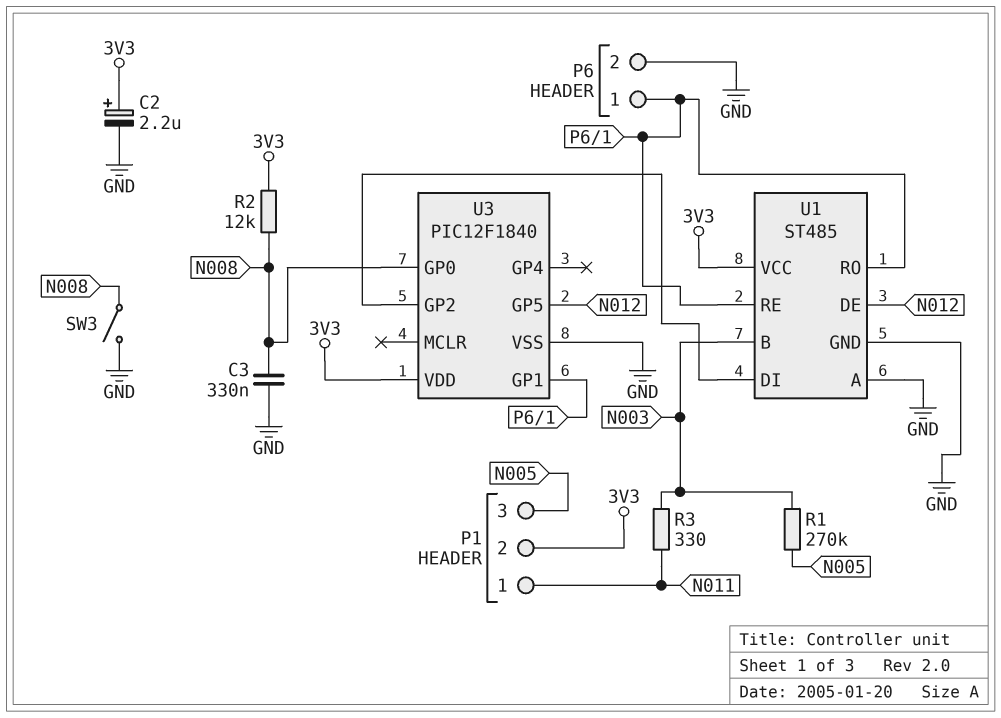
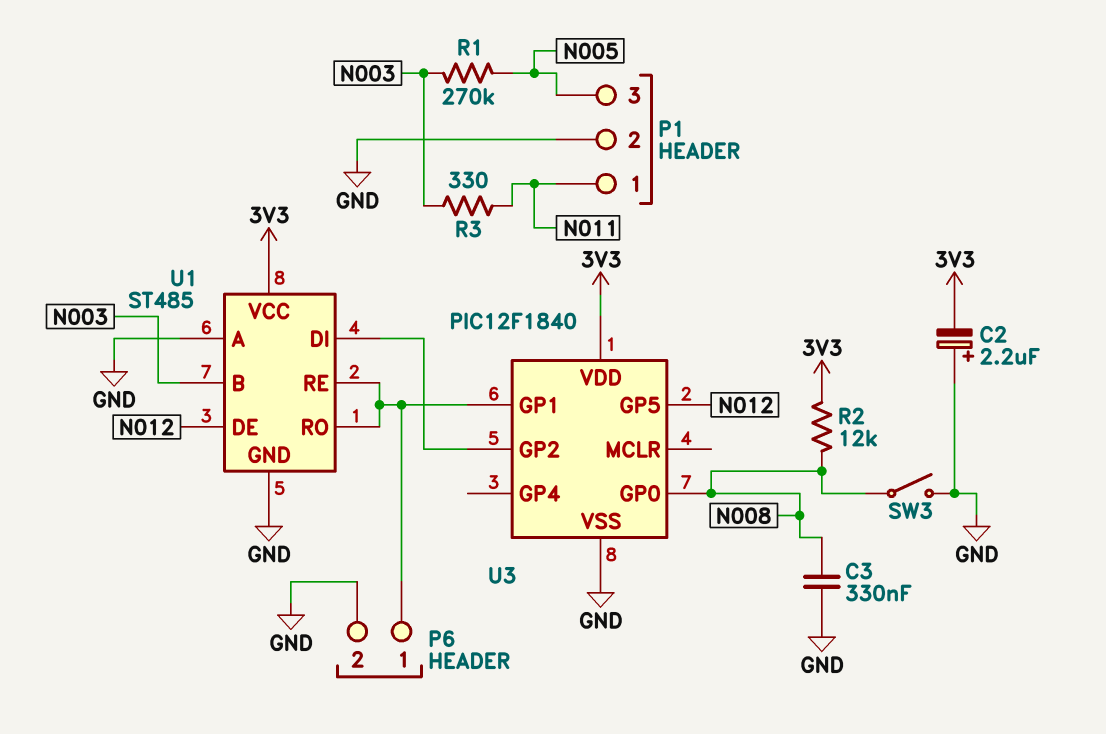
C2: 2.2uF (plus 3V3, minus GND) -> 2.2uF (plus GND, minus 3V3)
P1 pin 2: 3V3 -> GND

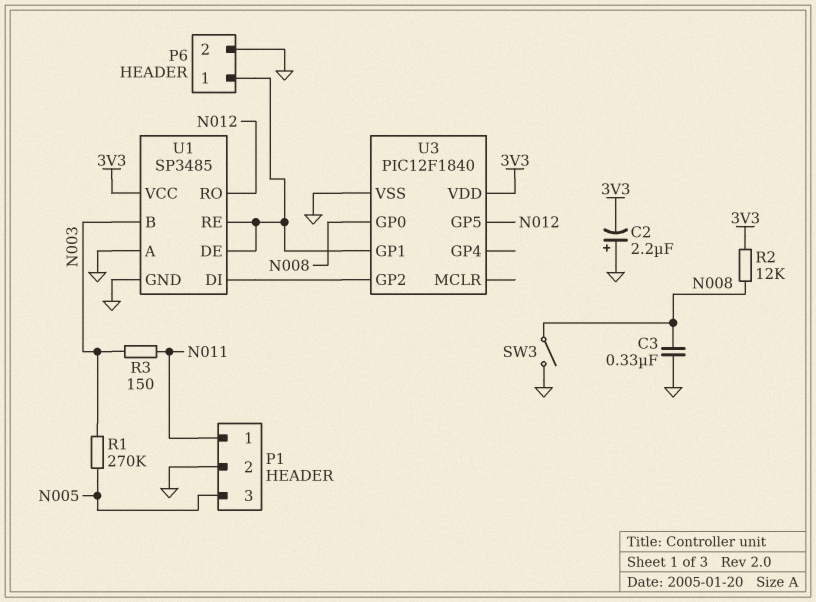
R3: 330 (N003, N011) -> 150 (N003, N011)
U1: ST485 -> SP3485
U1 pin DE: N012 -> P6/1
U1 pin RO: P6/1 -> N012

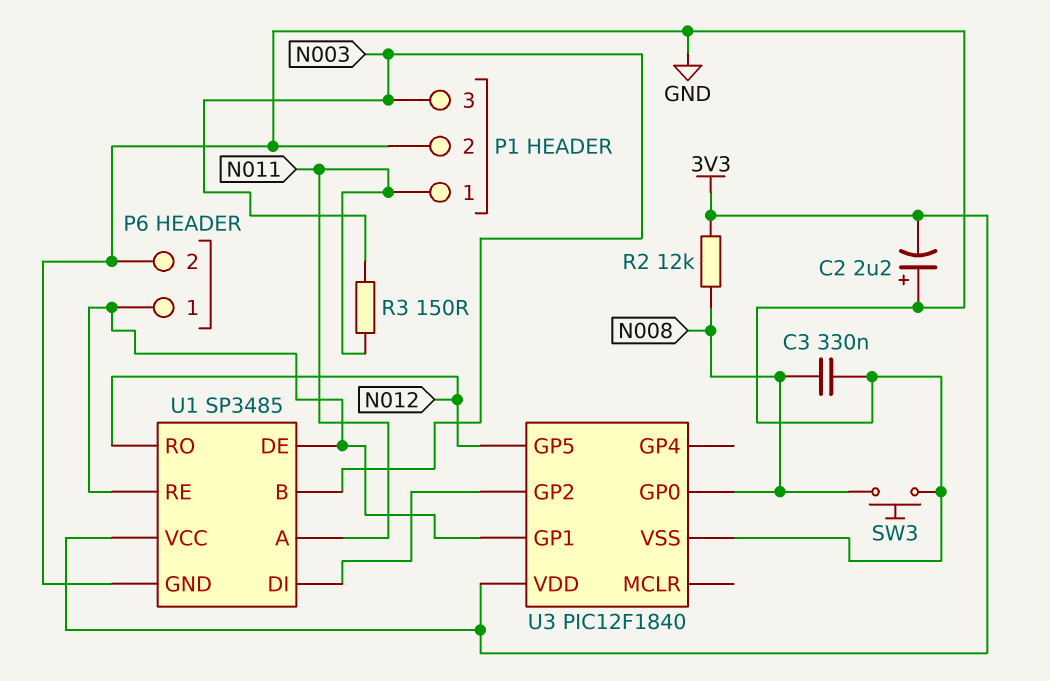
P1 pin 3: N005 -> N003
R1: 270k (N003, N005) -> none
SW3: switch (GND, N008) -> button (GND, N008)
U1 pin A: GND -> N011

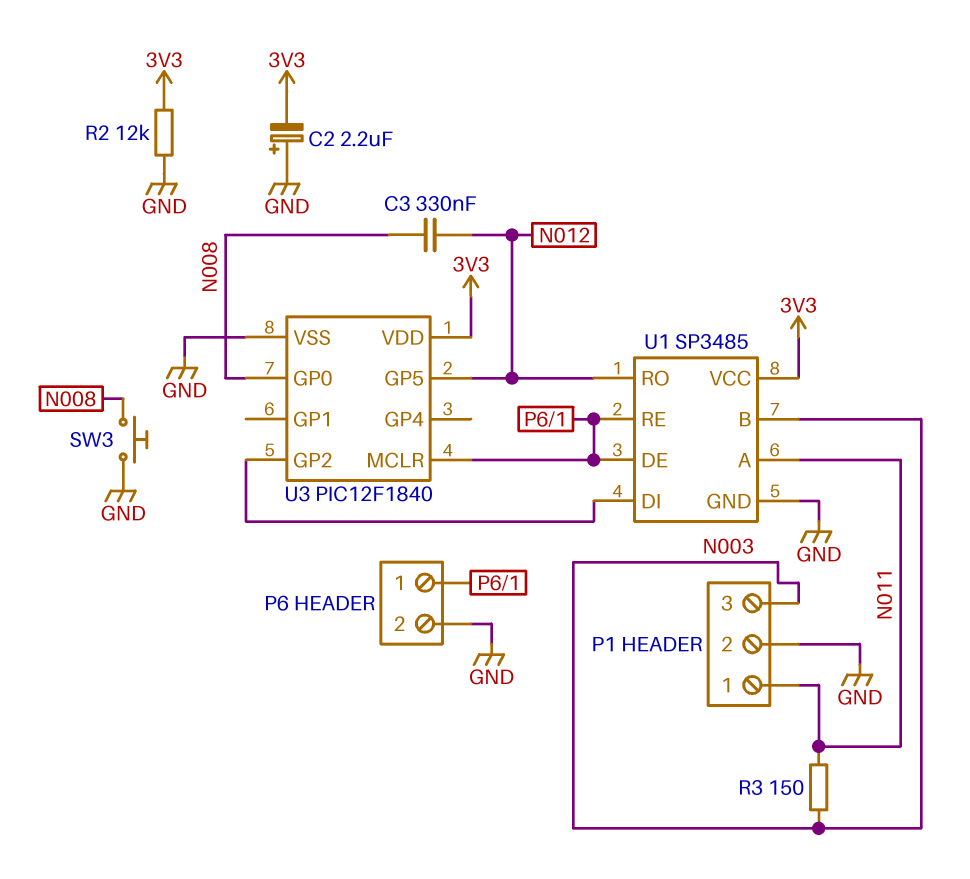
C3: 330nF (GND, N008) -> 330nF (N008, N012)
R2: 12k (3V3, N008) -> 12k (3V3, GND)
U3 pin GP1: P6/1 -> none
U3 pin MCLR: none -> P6/1

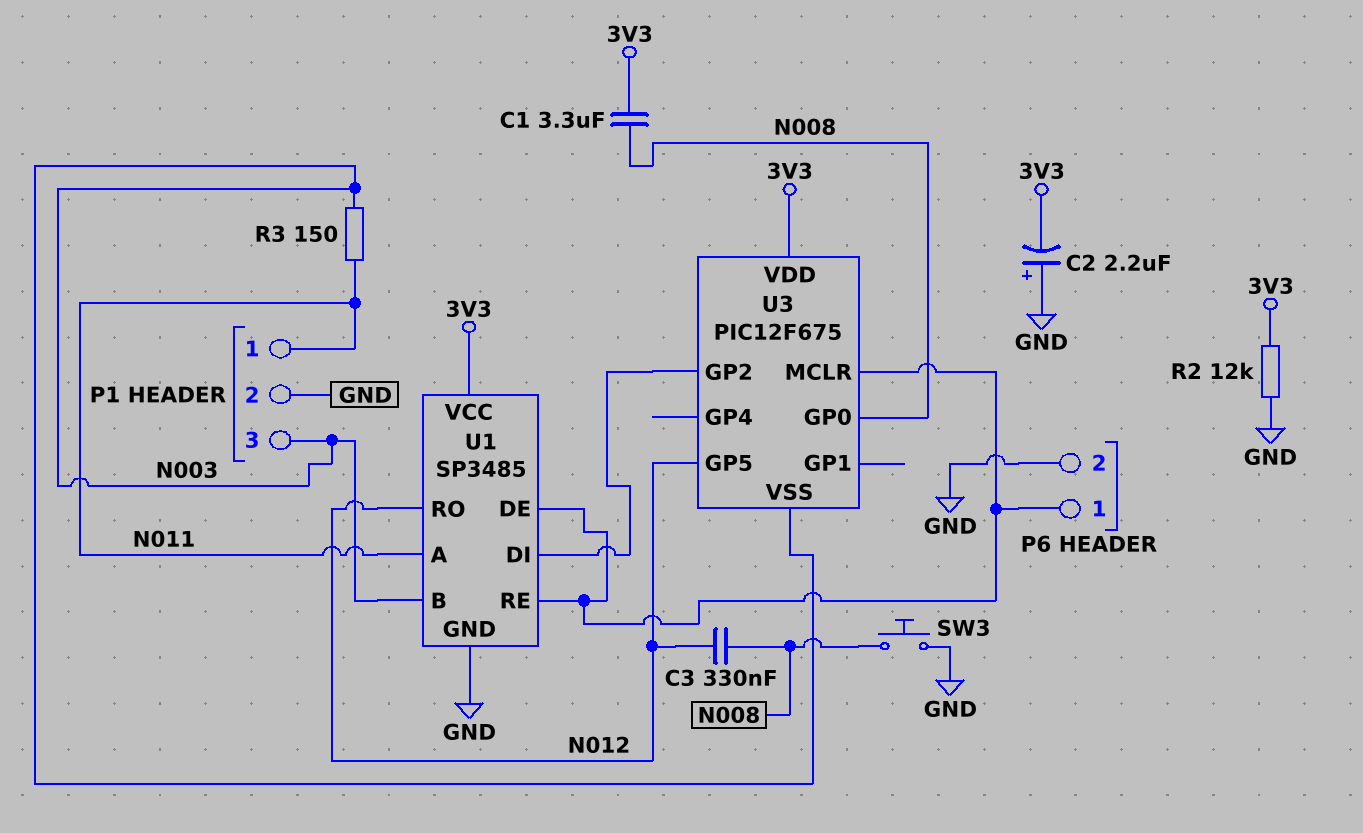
C1: none -> 3.3uF (3V3, N008)
U3: PIC12F1840 -> PIC12F675
U3 pin VSS: GND -> N003

